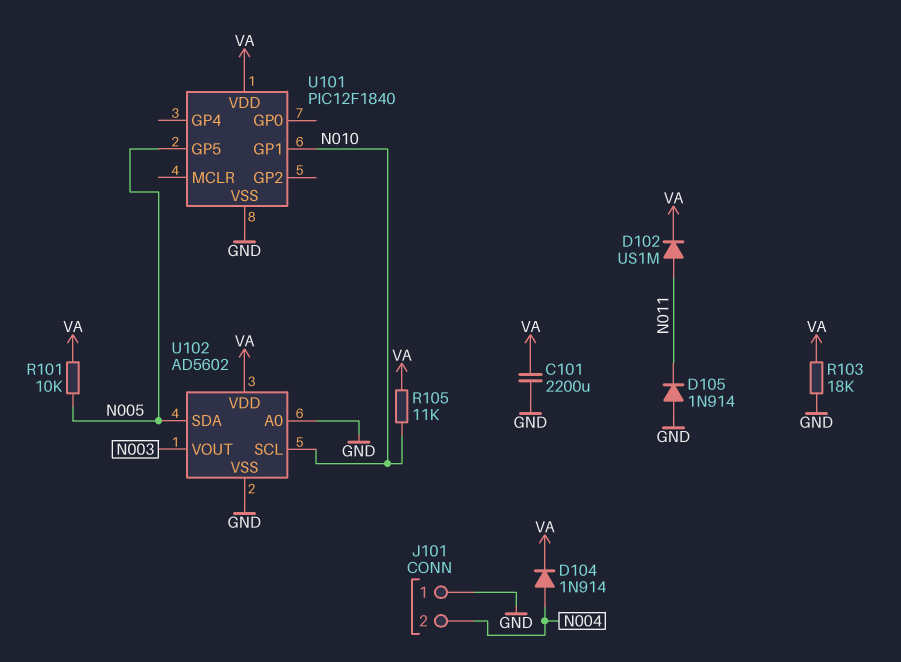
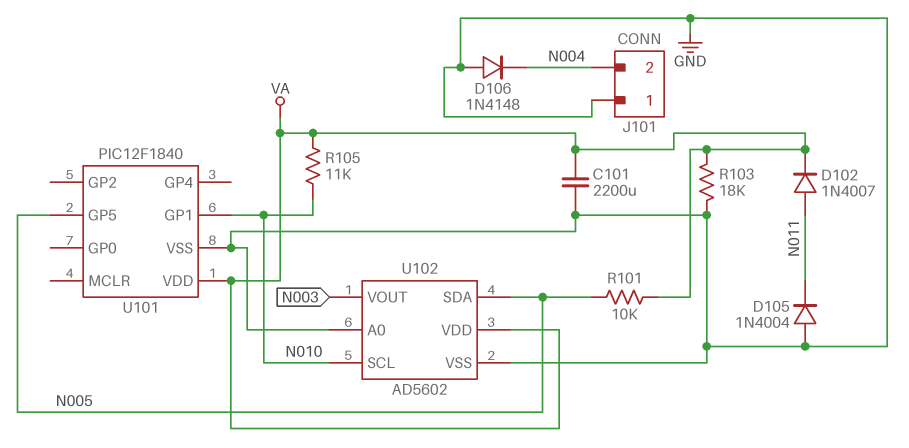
D102: diode US1M (A N011, K VA) -> diode 1N4007 (A N011, K VA)
D104: diode 1N914 (A N004, K VA) -> none
D105: diode 1N914 (A GND, K N011) -> diode 1N4004 (A GND, K N011)
D106: none -> diode 1N4148 (A GND, K N004)

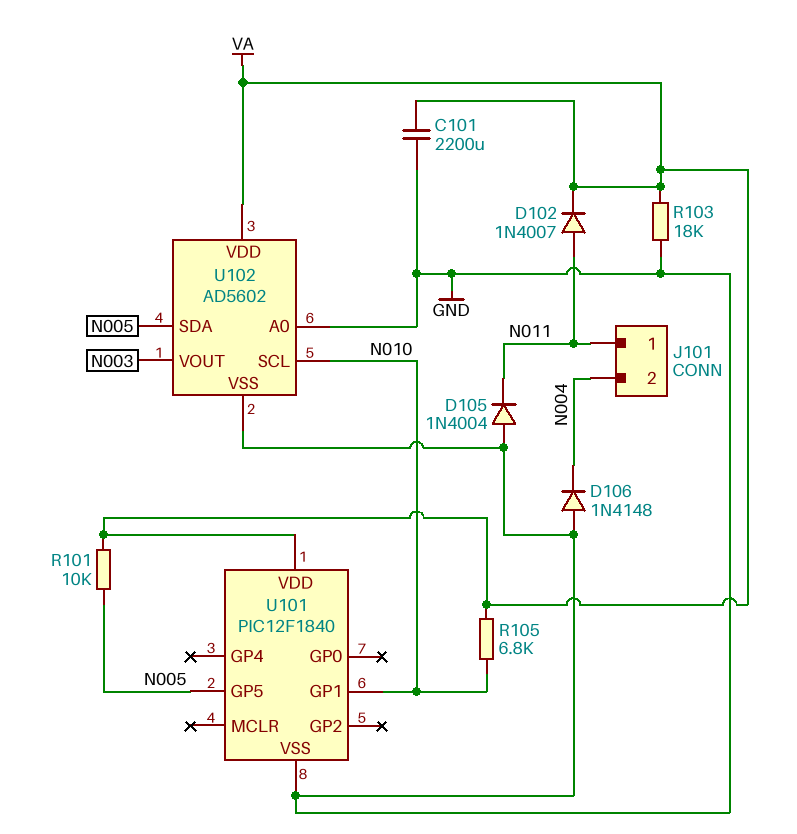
J101 pin 1: GND -> N011
R105: 11k (N010, VA) -> 6.8k (N010, VA)

